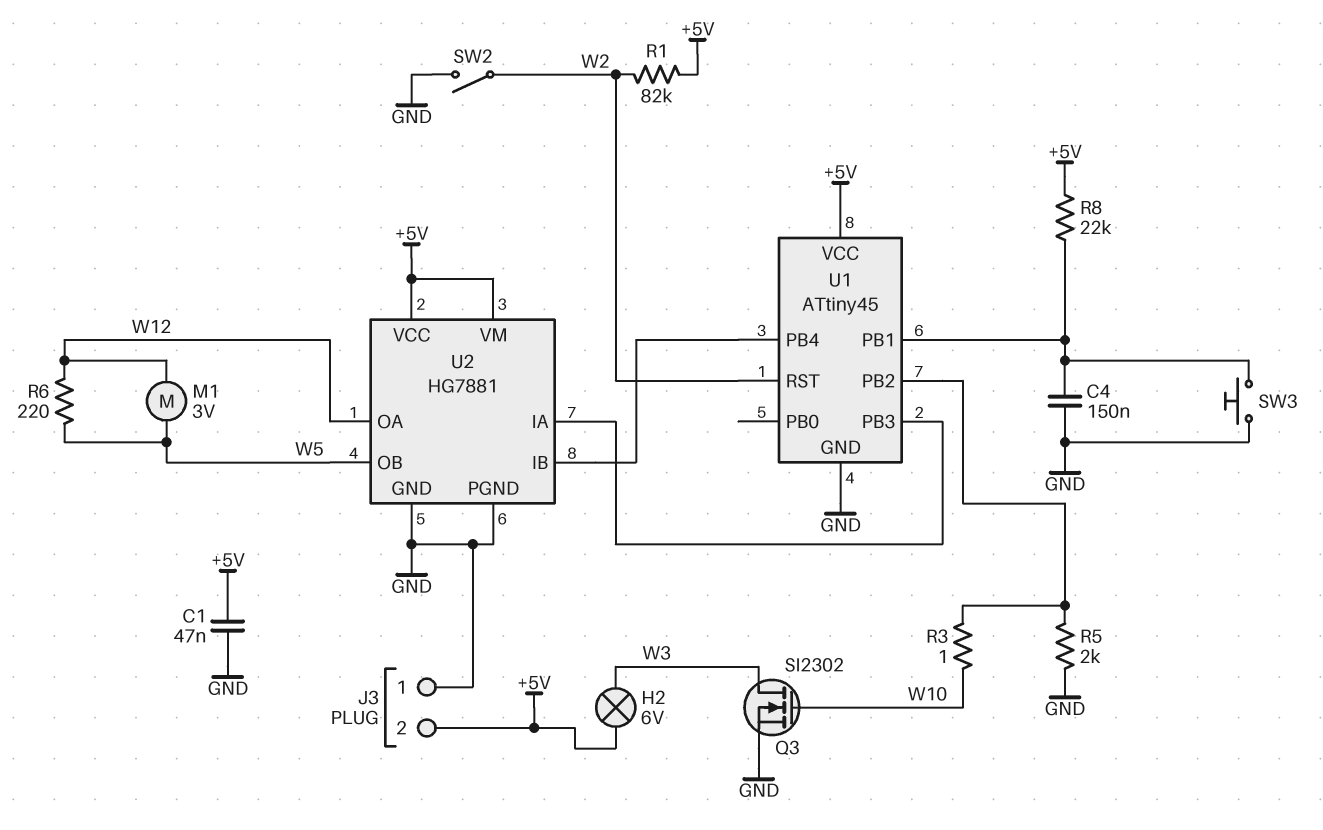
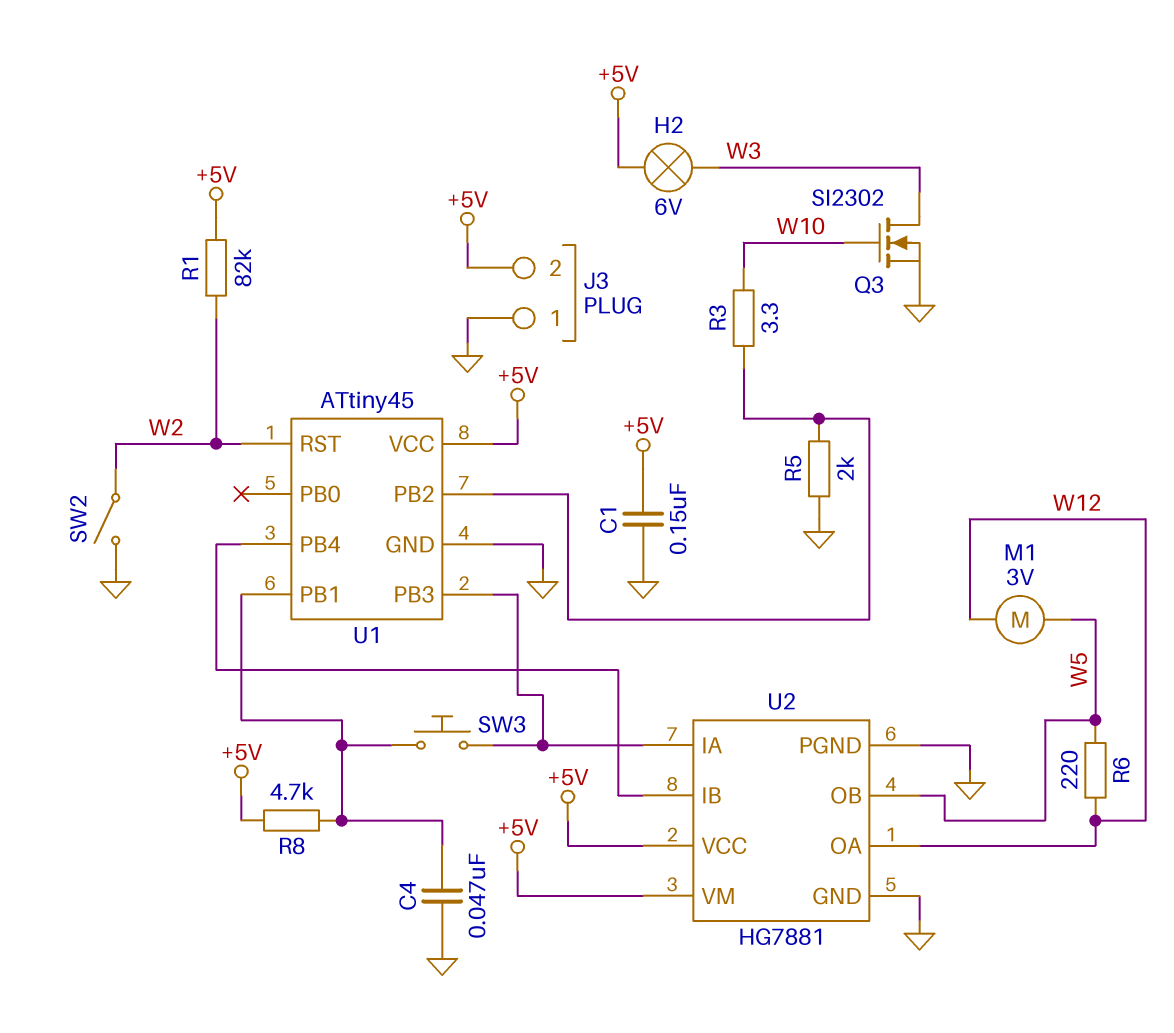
C1: 47nF (+5V, GND) -> 150nF (+5V, GND)
C4: 150nF (GND, U1/PB1) -> 47nF (GND, U1/PB1)
R3: 1 (U1/PB2, W10) -> 3.3 (U1/PB2, W10)
R8: 22k (+5V, U1/PB1) -> 4.7k (+5V, U1/PB1)
SW3: button (GND, U1/PB1) -> button (U1/PB1, U1/PB3)

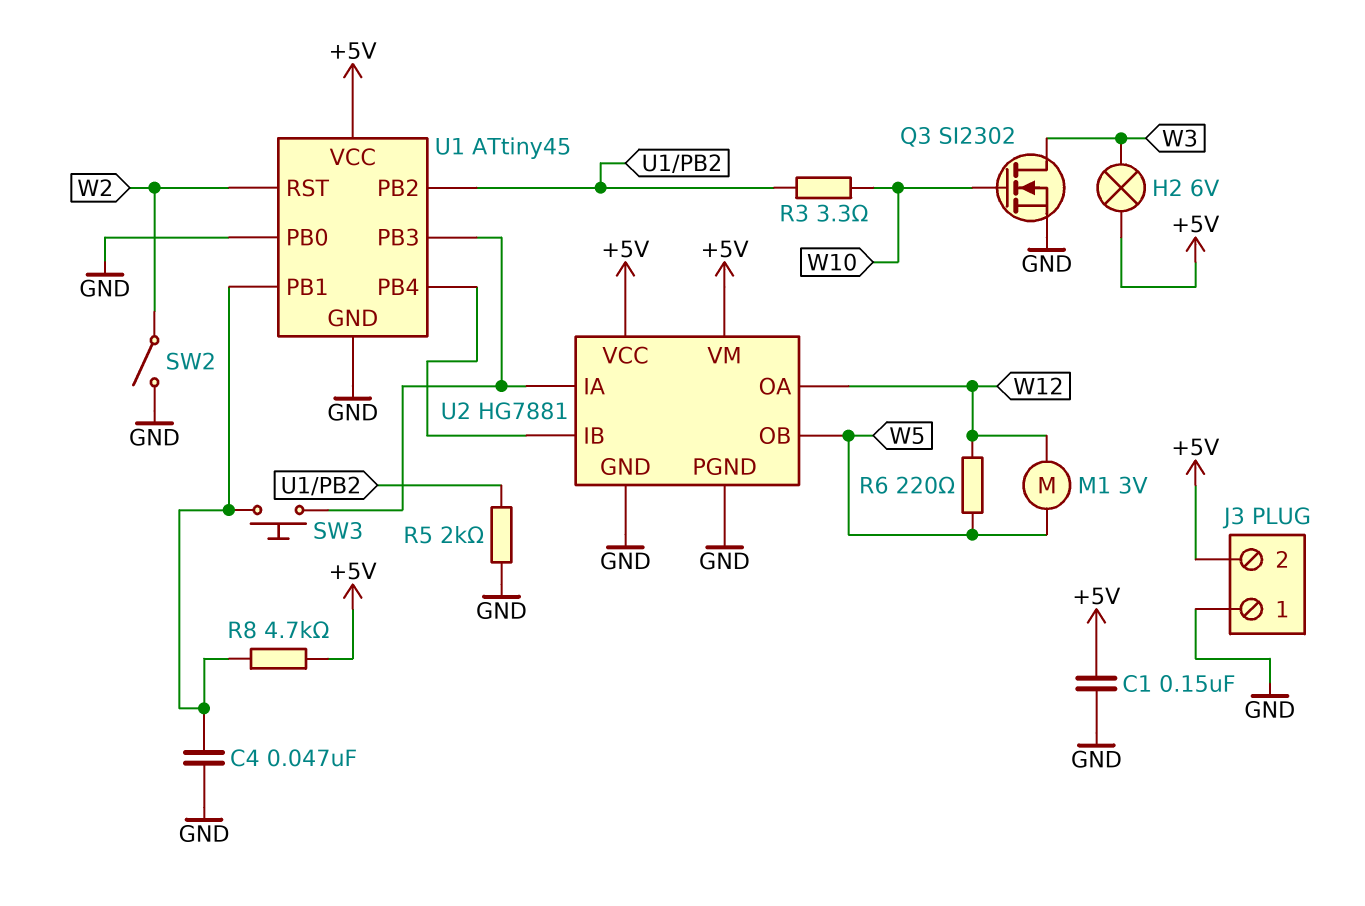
R1: 82k (+5V, W2) -> none
U1 pin PB0: none -> GND

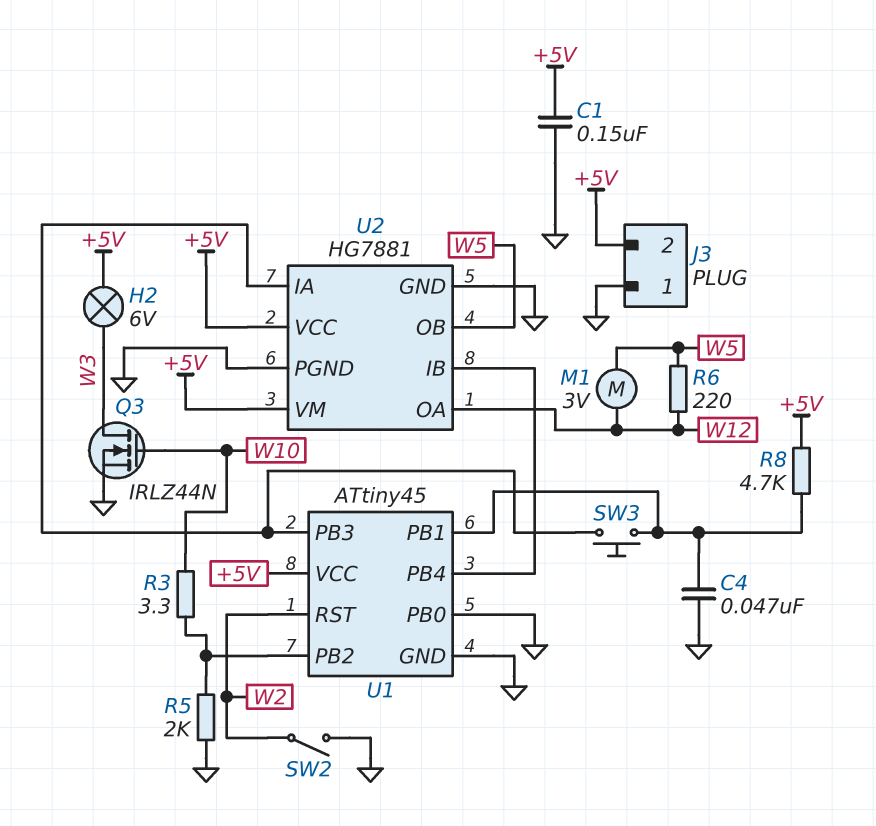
Q3: NMOS SI2302 (G W10, D W3, S GND) -> NMOS IRLZ44N (G W10, D W3, S GND)

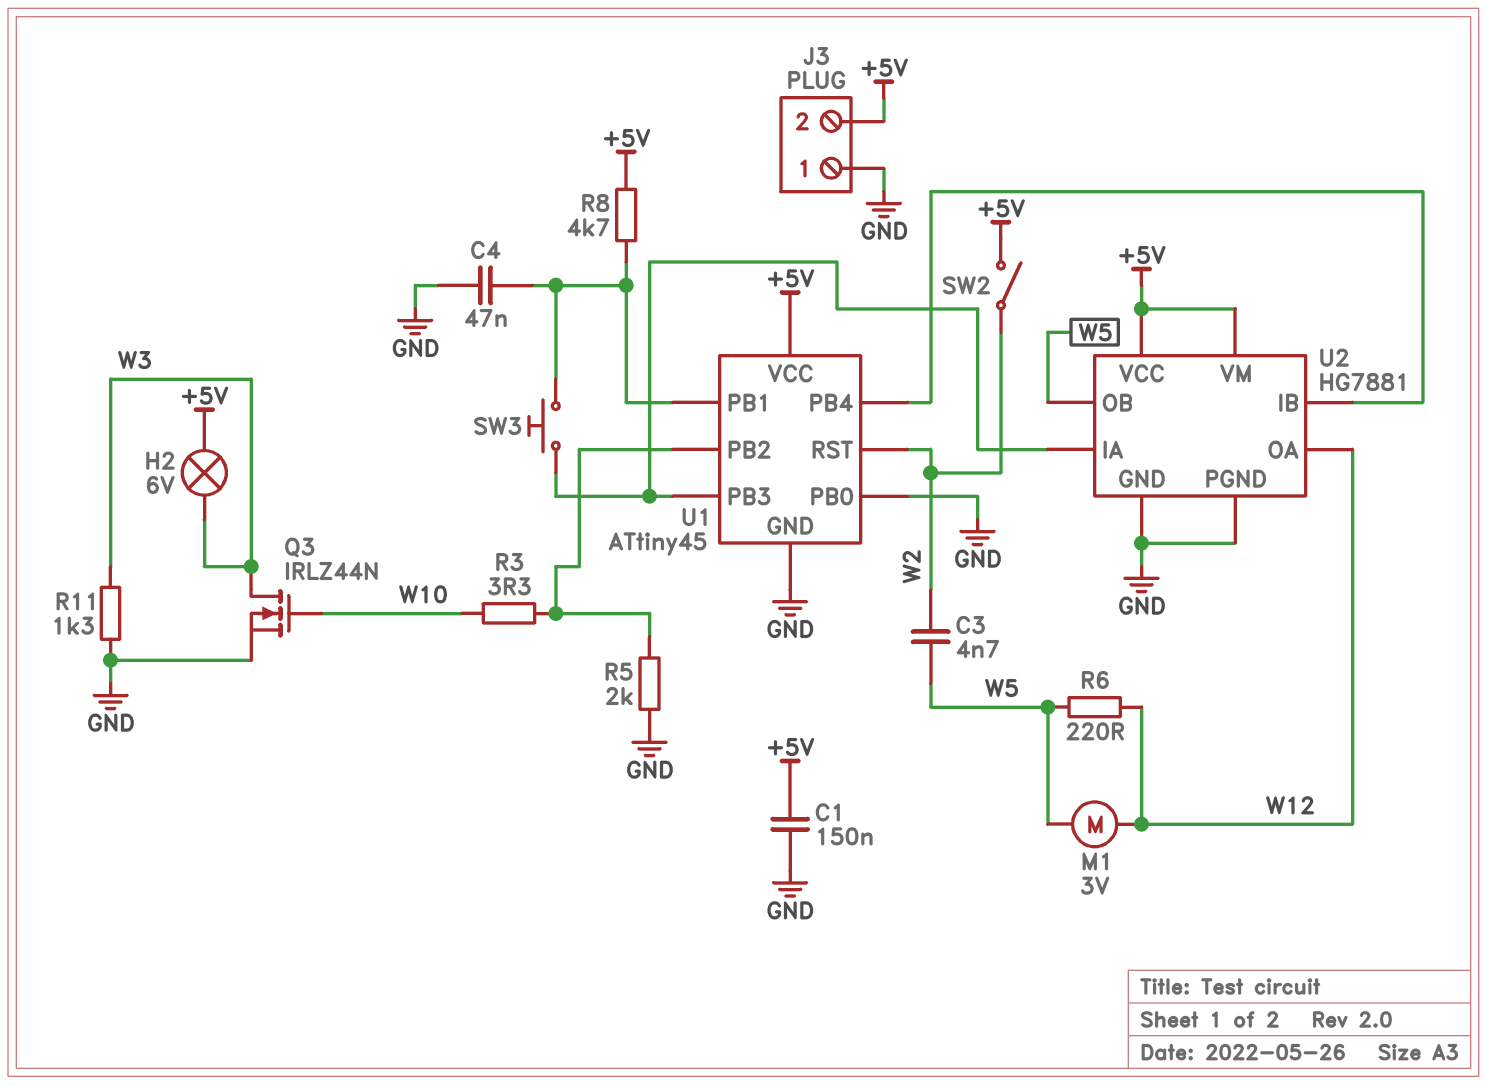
C3: none -> 4.7nF (W2, W5)
R11: none -> 1.3k (GND, W3)
SW2: switch (GND, W2) -> switch (+5V, W2)

